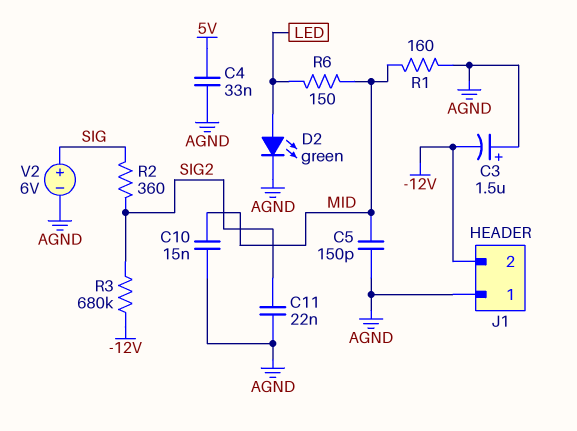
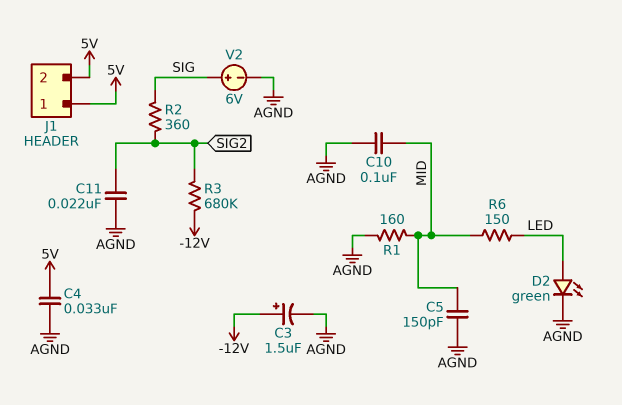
C3: 1.5uF (plus AGND, minus -12V) -> 1.5uF (plus -12V, minus AGND)
C10: 15nF (AGND, MID) -> 100nF (AGND, MID)
J1 pin 1: AGND -> 5V
J1 pin 2: -12V -> 5V

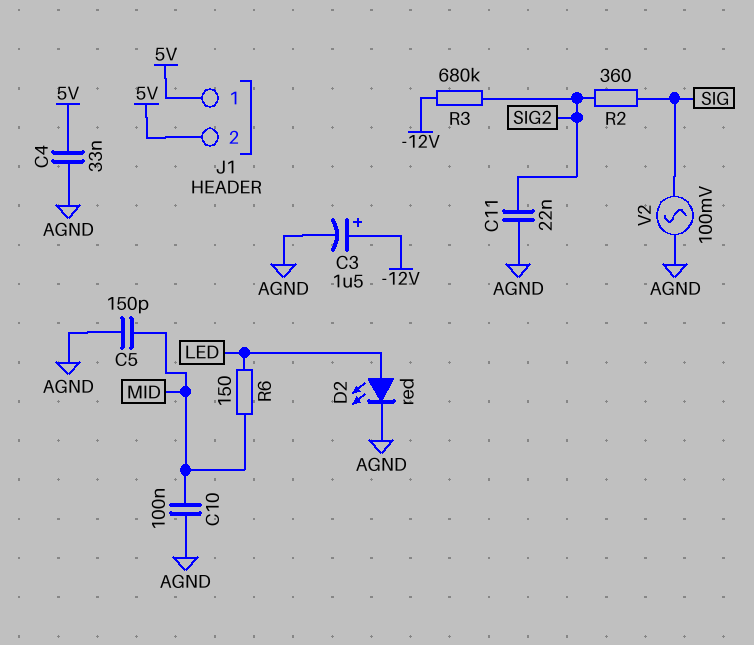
D2: LED green (A LED, K AGND) -> LED red (A LED, K AGND)
R1: 160 (AGND, MID) -> none
V2: 6V (plus SIG, minus AGND) -> AC 100mV (AGND, SIG)

